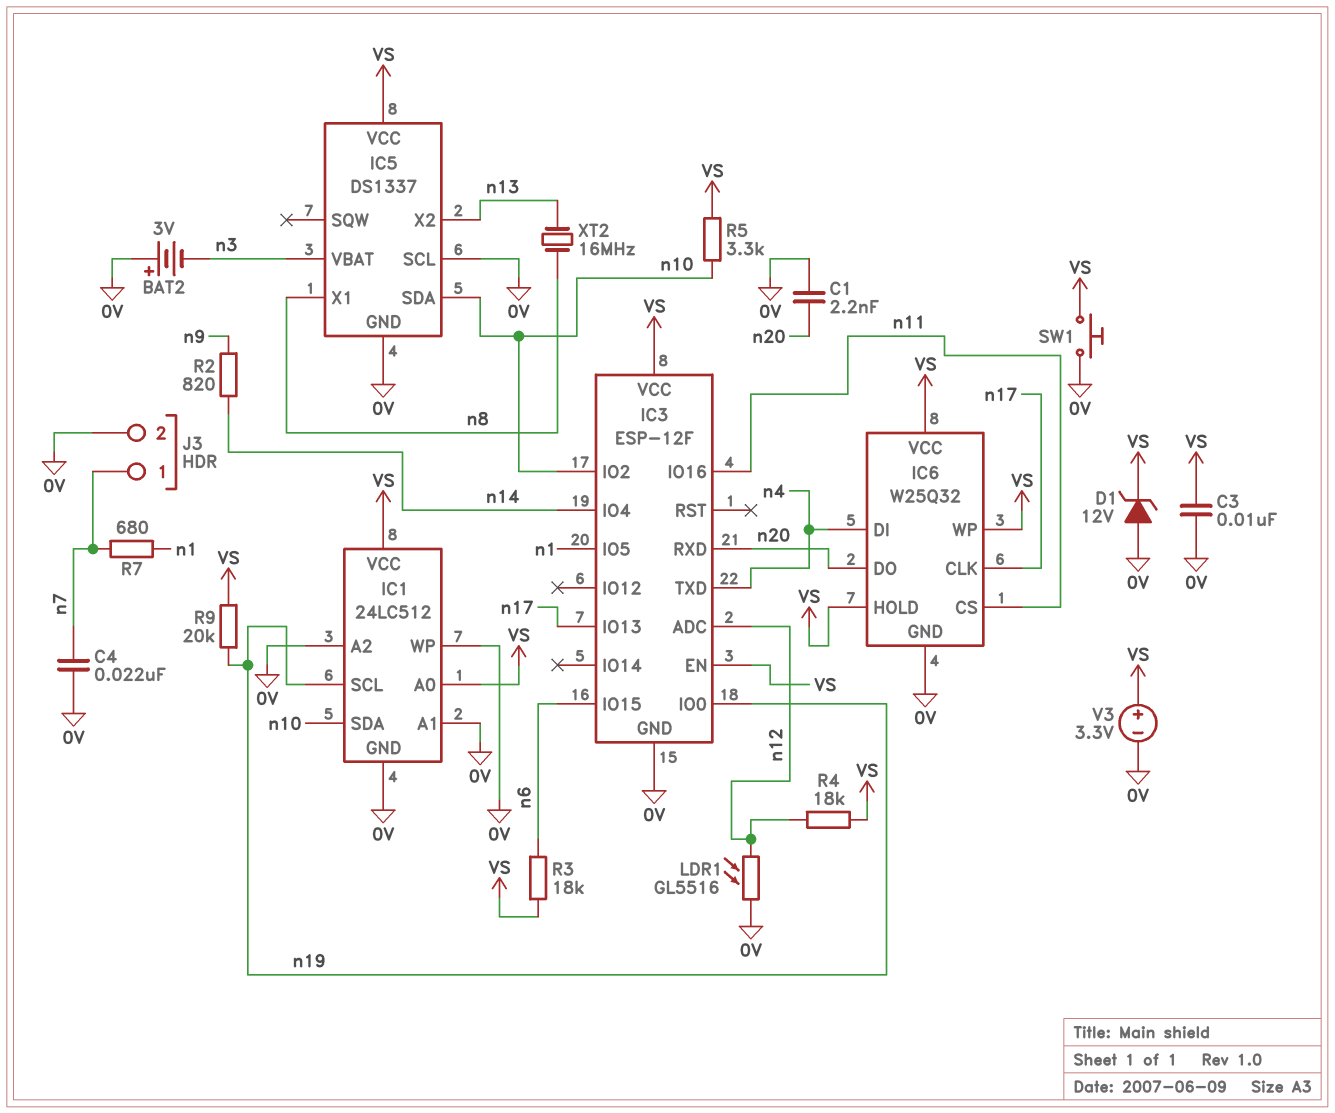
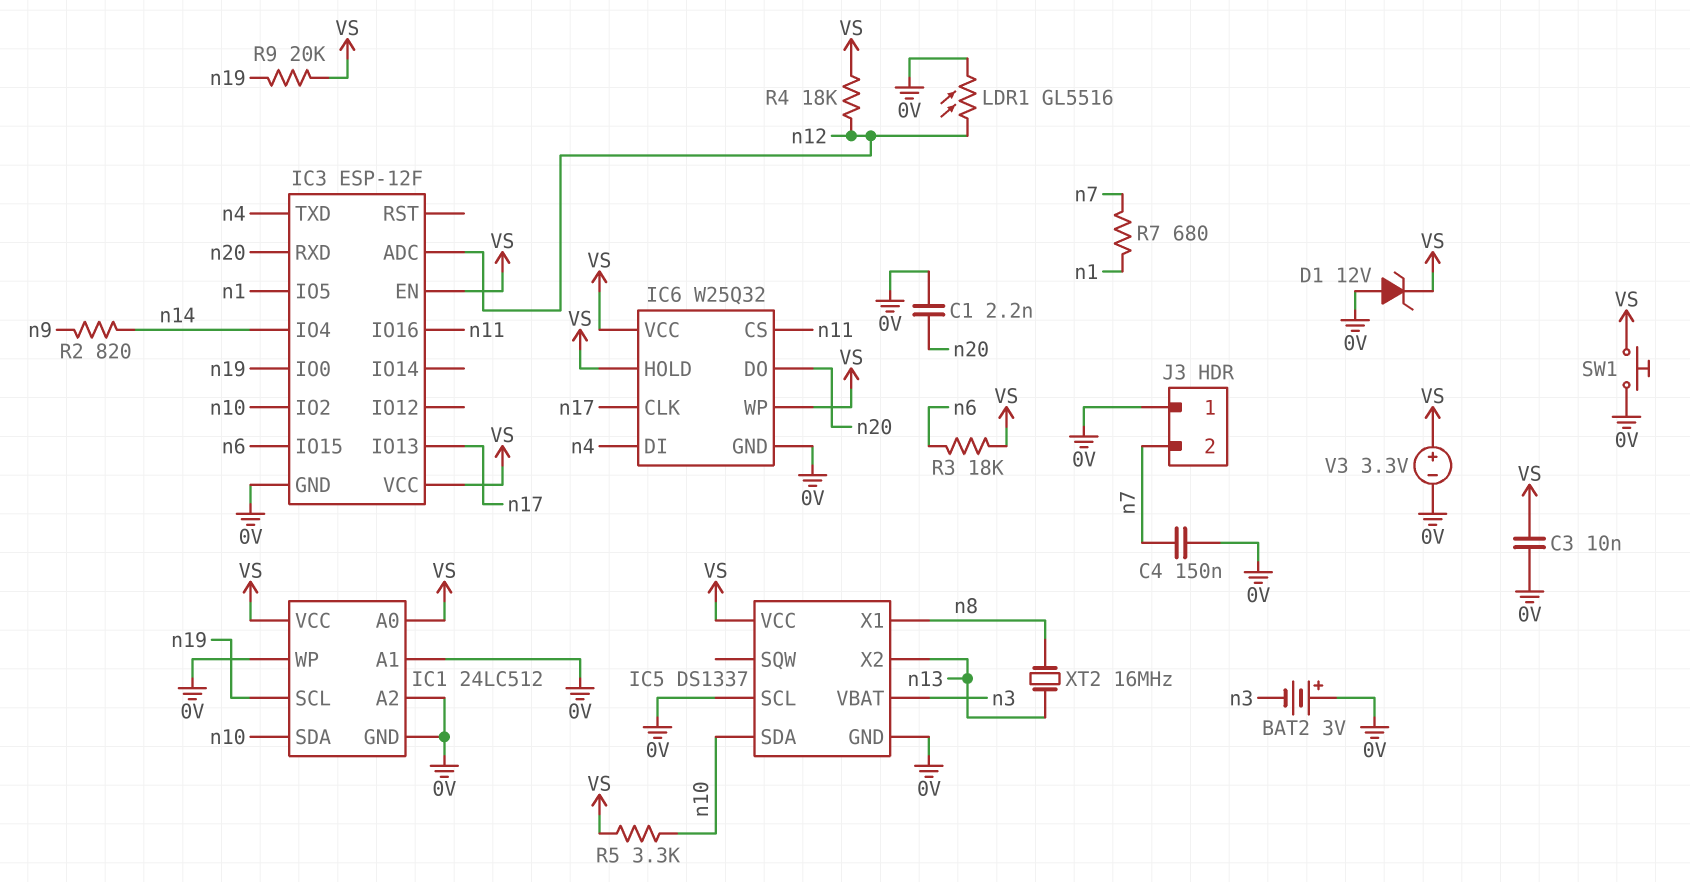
C4: 22nF (0V, n7) -> 150nF (0V, n7)
J3 pin 1: n7 -> 0V
J3 pin 2: 0V -> n7

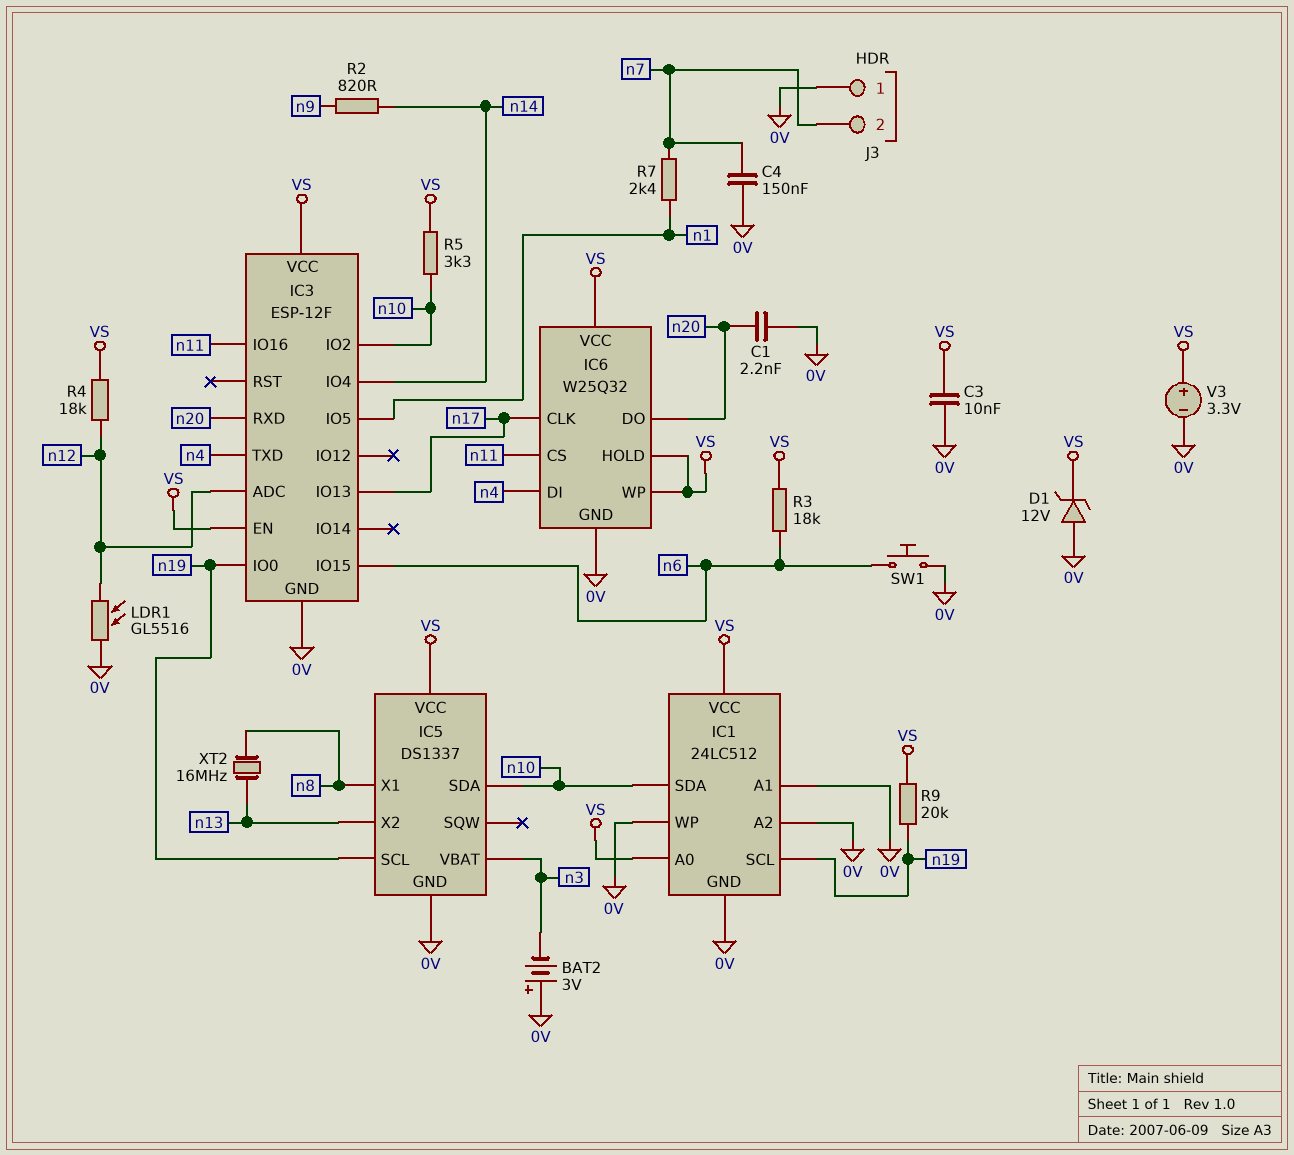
IC5 pin SCL: 0V -> n19
R7: 680 (n1, n7) -> 2.4k (n1, n7)
SW1: button (0V, VS) -> button (0V, n6)

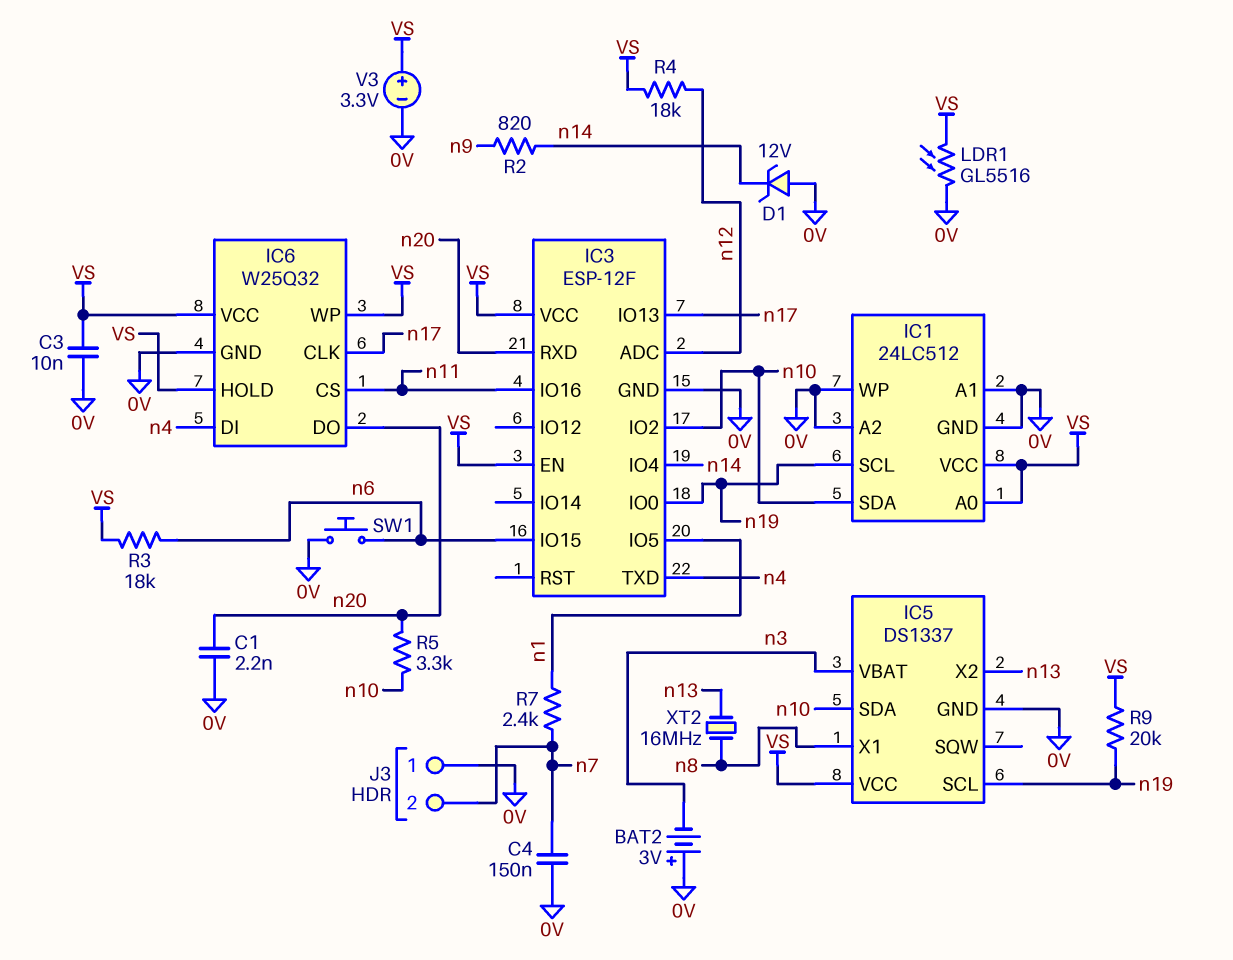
D1: zener 12V (A 0V, K VS) -> zener 12V (A 0V, K n14)
LDR1: GL5516 (0V, n12) -> GL5516 (0V, VS)
R5: 3.3k (VS, n10) -> 3.3k (n10, n20)

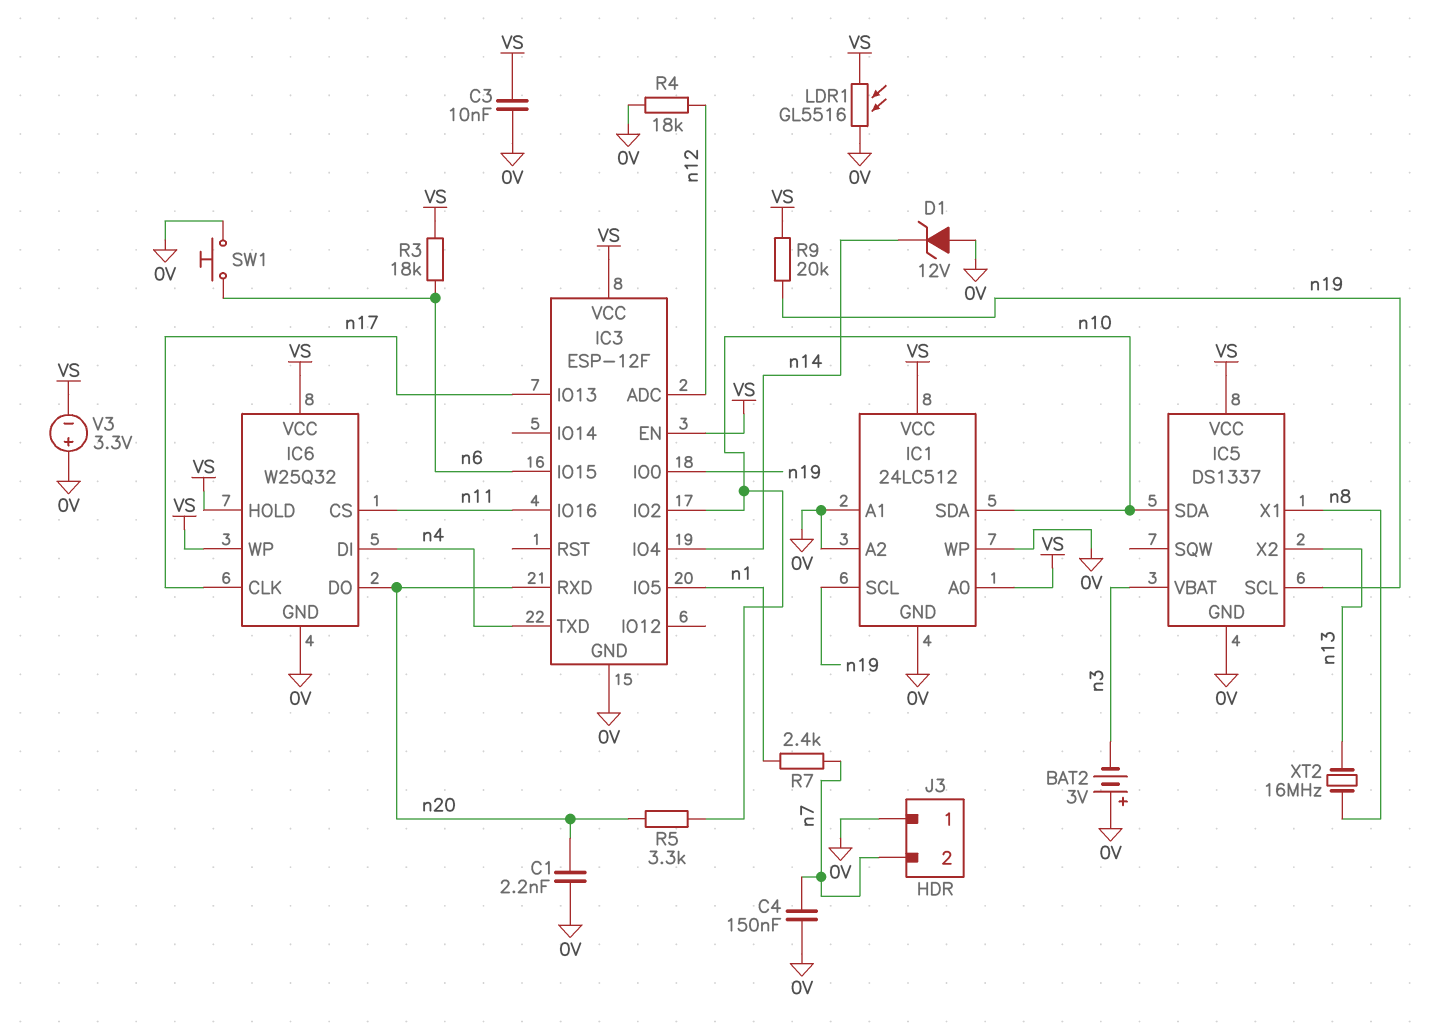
R2: 820 (n9, n14) -> none
R4: 18k (VS, n12) -> 18k (0V, n12)
V3: 3.3V (plus VS, minus 0V) -> 3.3V (plus 0V, minus VS)

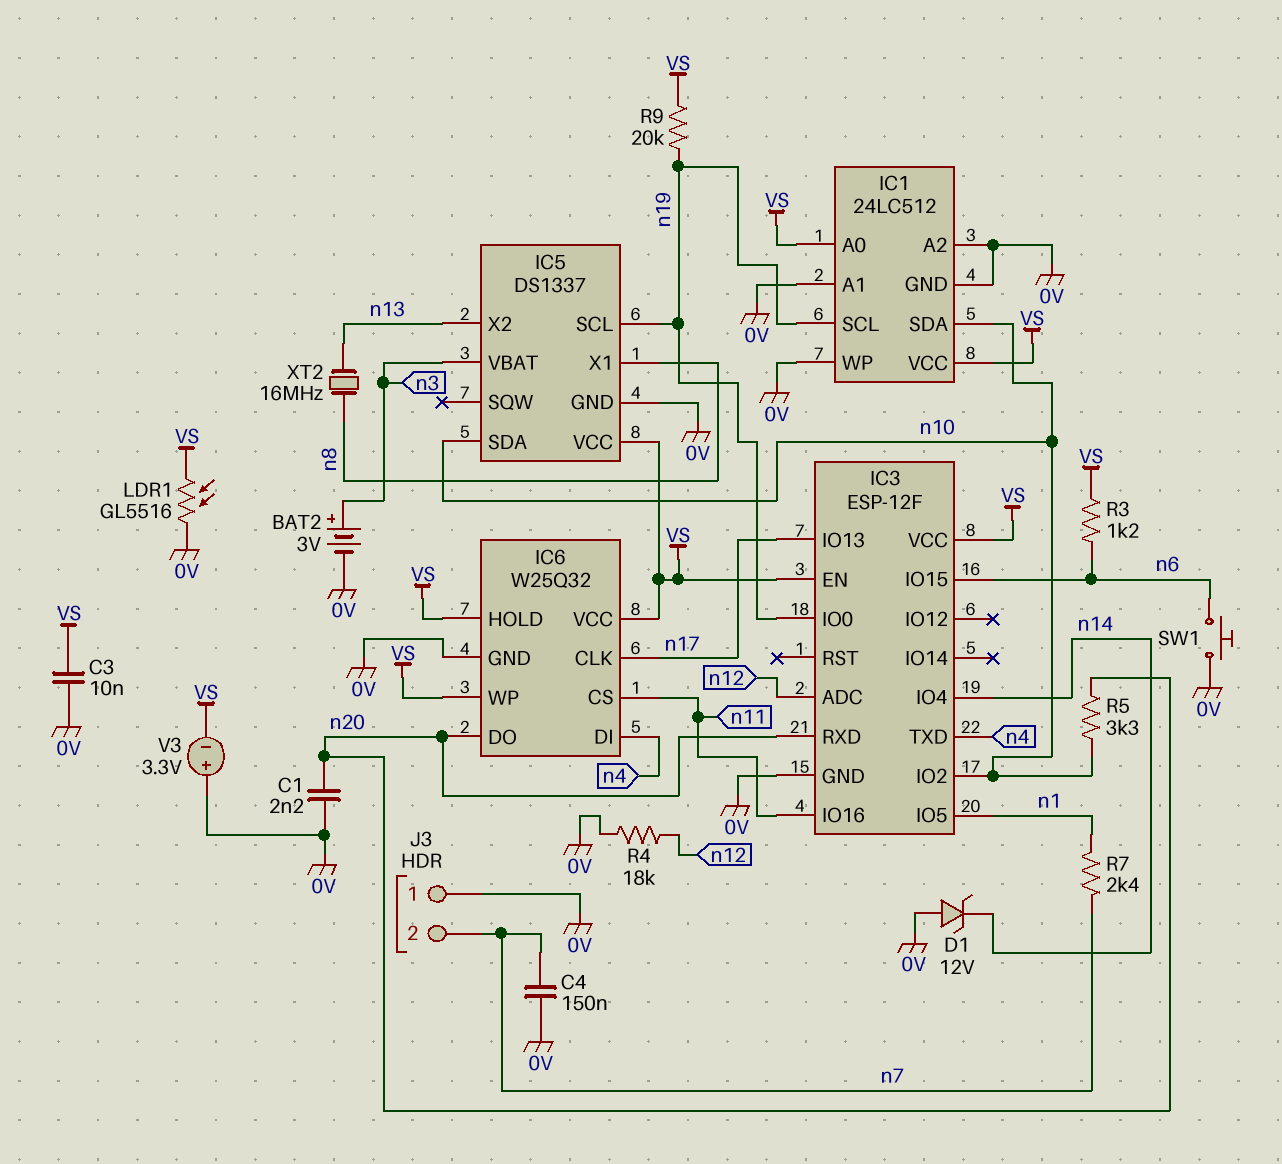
BAT2: 3V (plus 0V, minus n3) -> 3V (plus n3, minus 0V)
R3: 18k (VS, n6) -> 1.2k (VS, n6)

